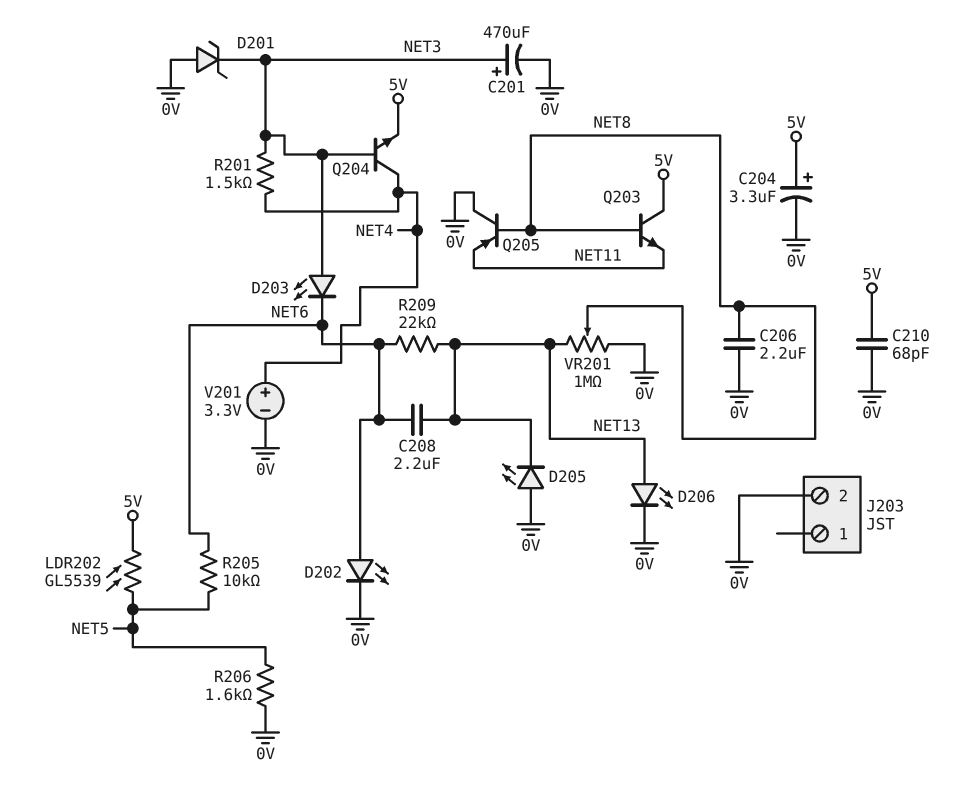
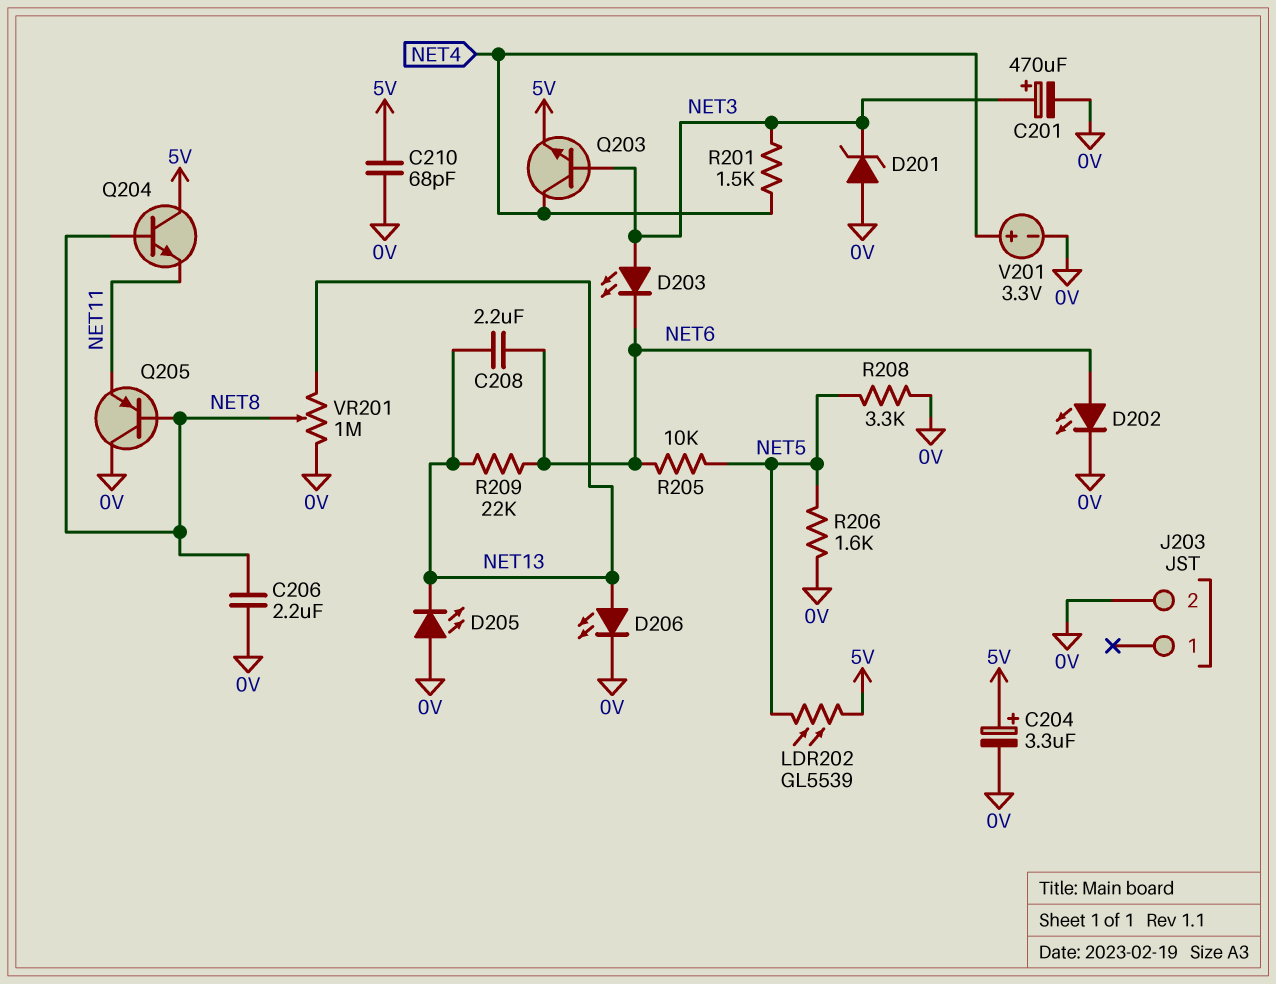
Q203: NPN (B NET8, C 5V, E NET11) -> NPN (B NET3, C NET4, E 5V)
Q204: NPN (B NET3, C NET4, E 5V) -> NPN (B NET8, C 5V, E NET11)
R208: none -> 3.3k (0V, NET5)

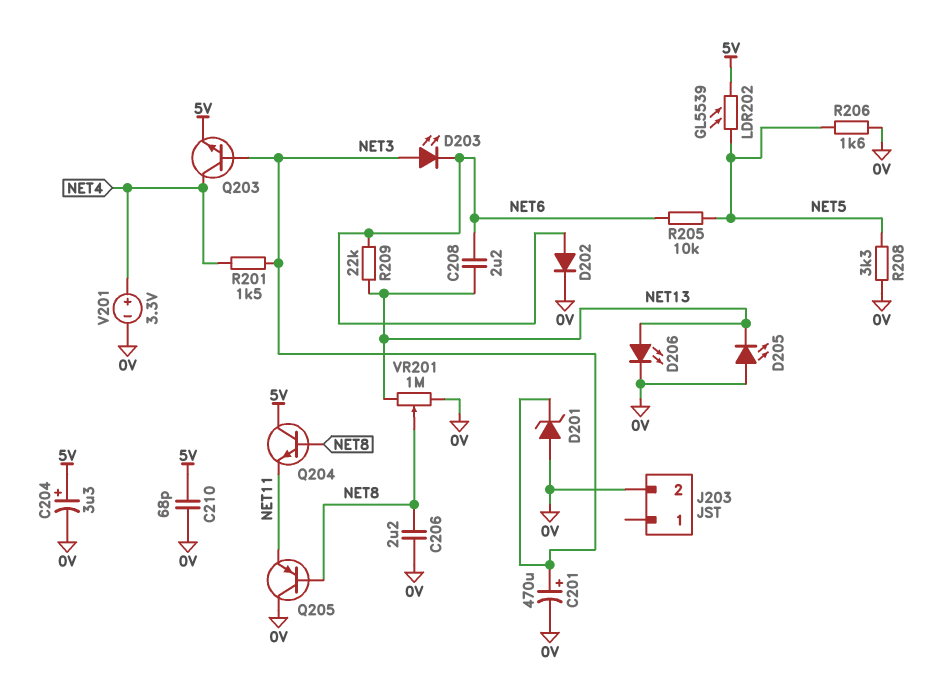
D202: LED (A NET6, K 0V) -> diode (A NET6, K 0V)

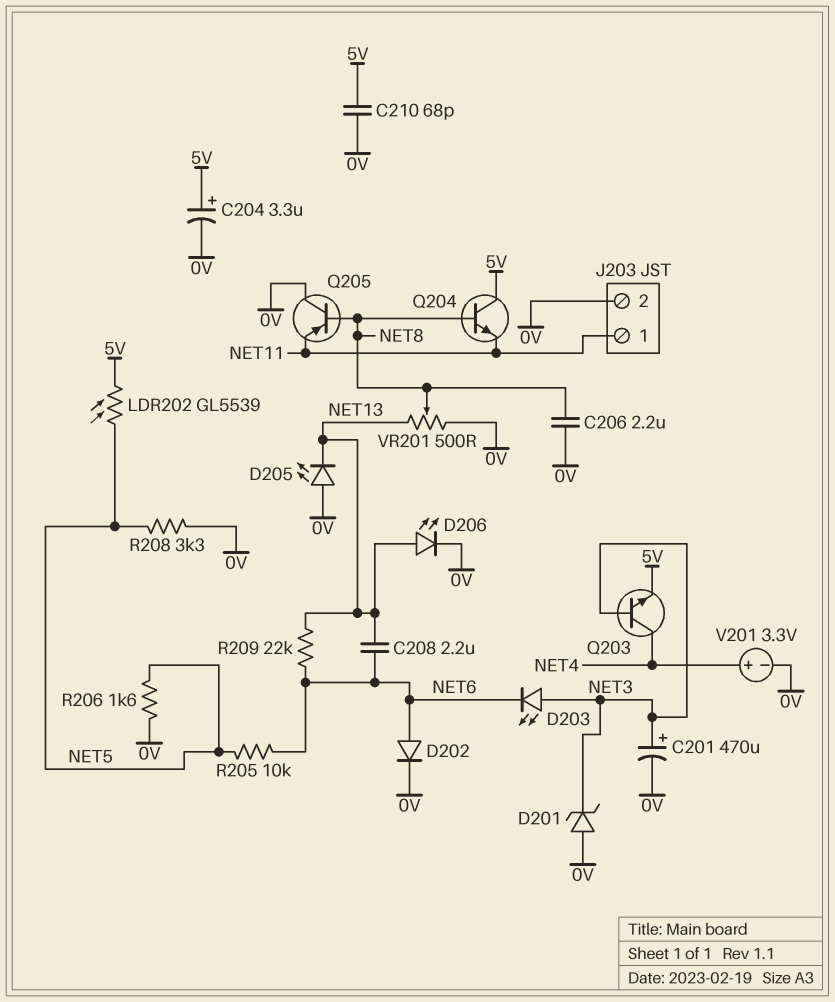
J203 pin 1: none -> NET11
R201: 1.5k (NET3, NET4) -> none
VR201: 1M (0V, NET13, wiper NET8) -> 500 (0V, NET13, wiper NET8)

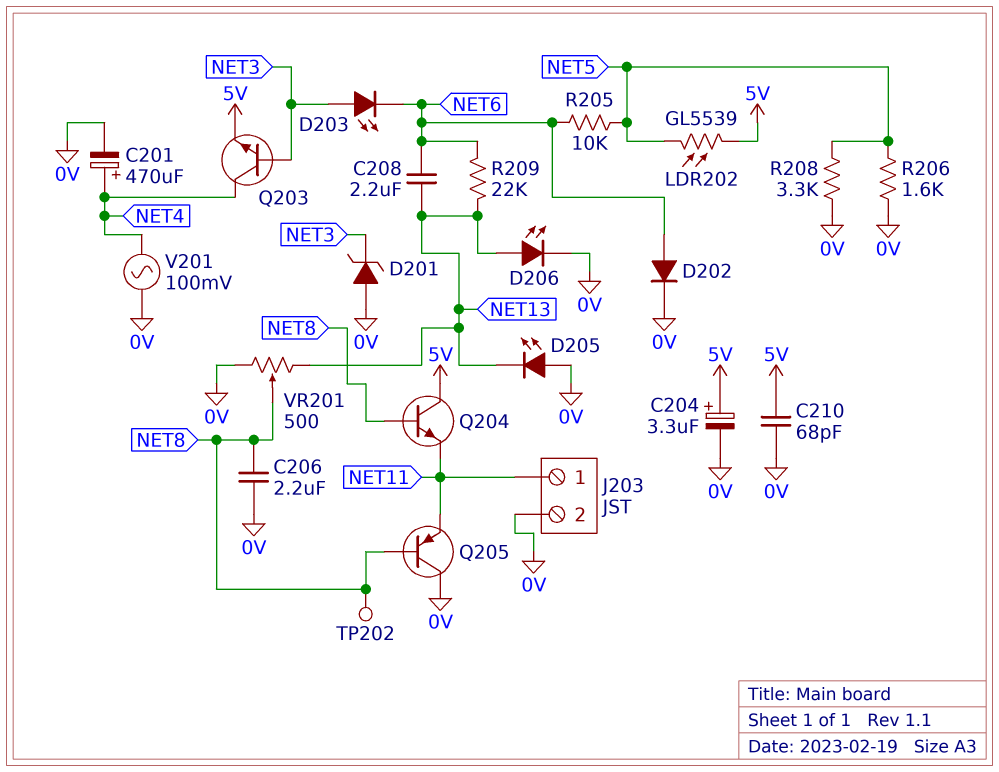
C201: 470uF (plus NET3, minus 0V) -> 470uF (plus NET4, minus 0V)
TP202: none -> test point (NET8)
V201: 3.3V (plus NET4, minus 0V) -> AC 100mV (0V, NET4)

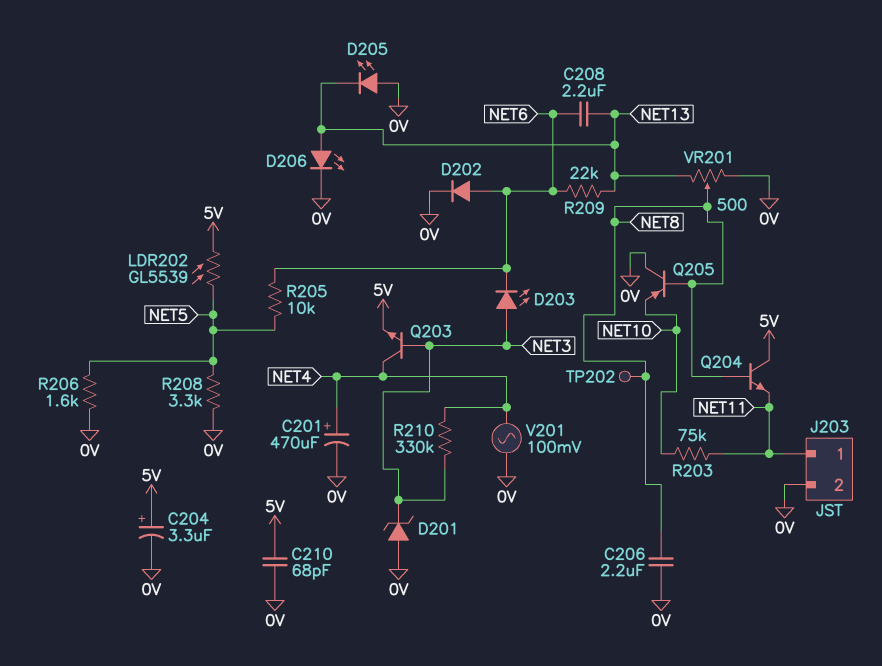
Q205: PNP (B NET8, C 0V, E NET11) -> PNP (B NET8, C 0V, E NET10)
R203: none -> 75k (NET10, NET11)
R210: none -> 330k (NET3, NET4)

